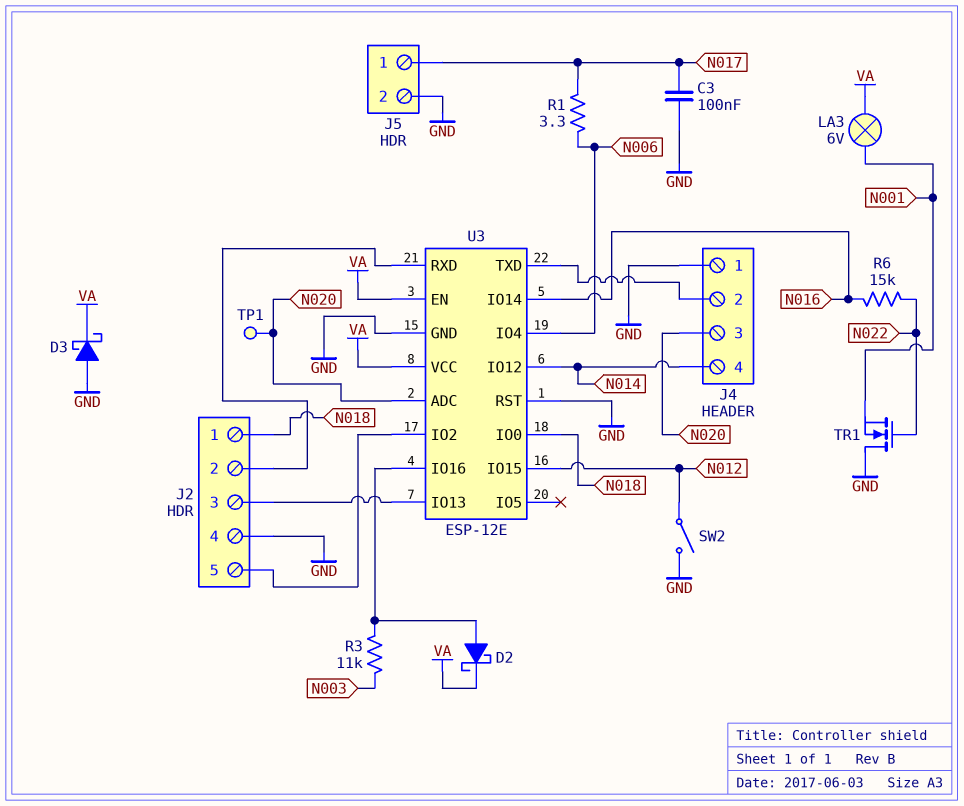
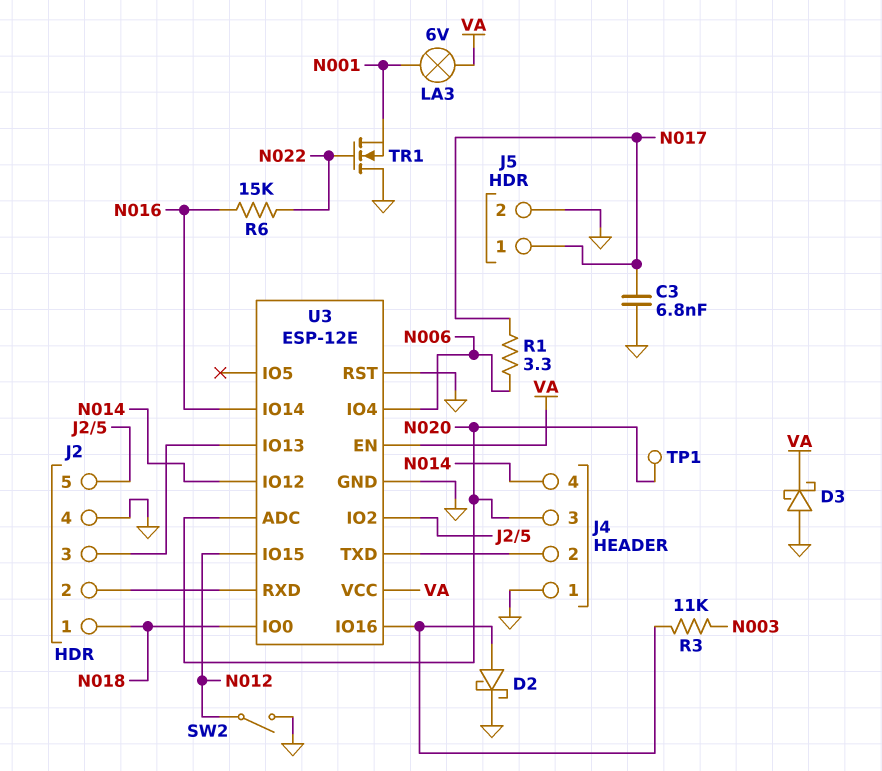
C3: 100nF (GND, N017) -> 6.8nF (GND, N017)
D2: schottky (A U3/IO16, K VA) -> schottky (A U3/IO16, K GND)

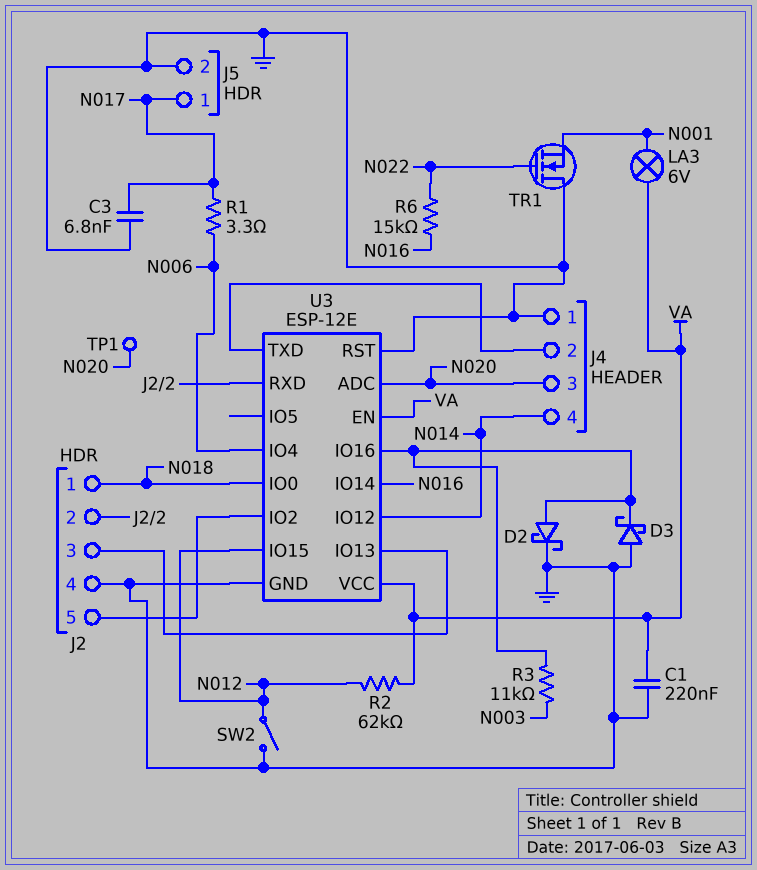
C1: none -> 220nF (GND, VA)
D3: schottky (A GND, K VA) -> schottky (A GND, K U3/IO16)
R2: none -> 62k (N012, VA)

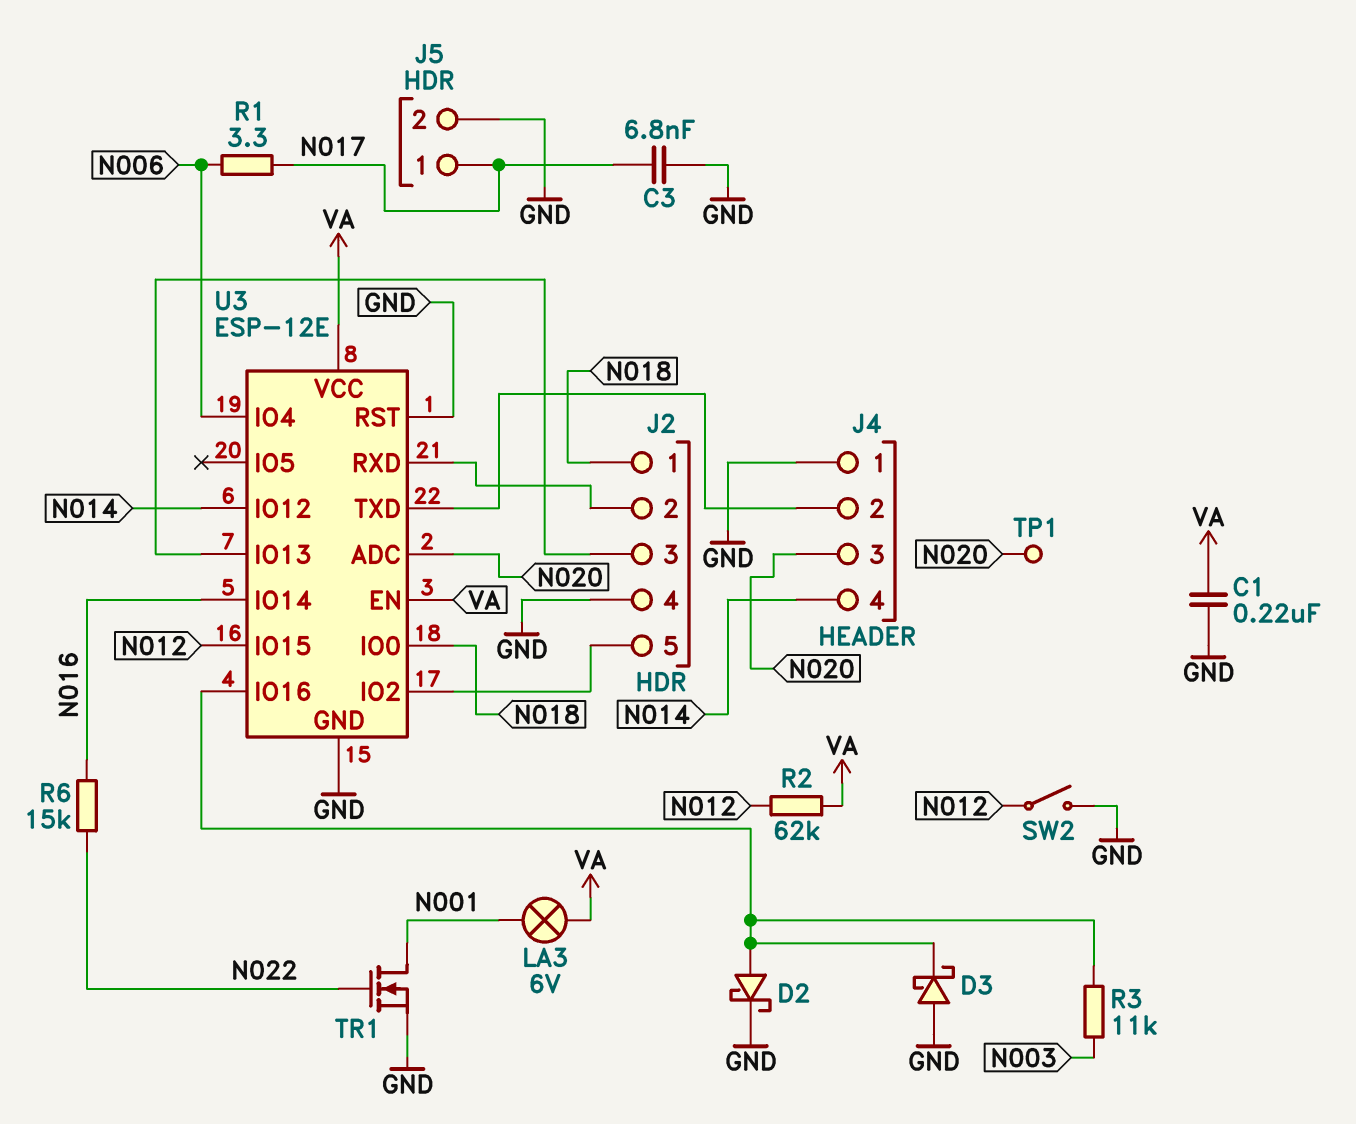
TR1: NMOS (G N022, D GND, S N001) -> NMOS (G N022, D N001, S GND)

